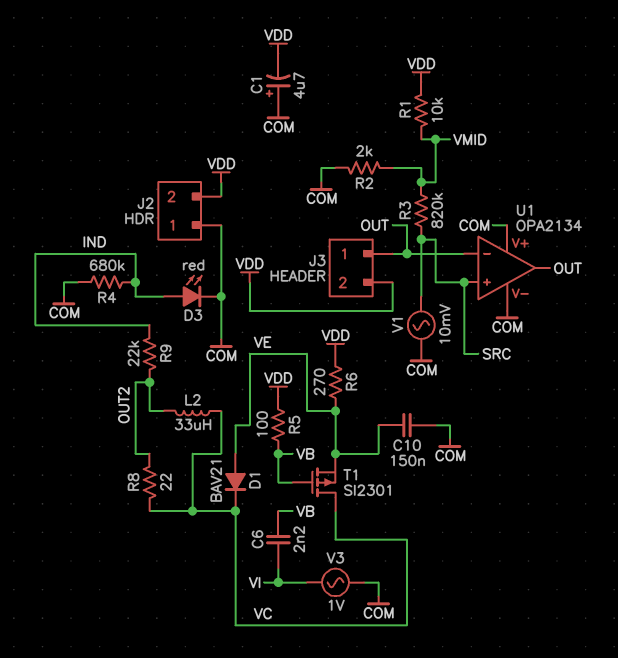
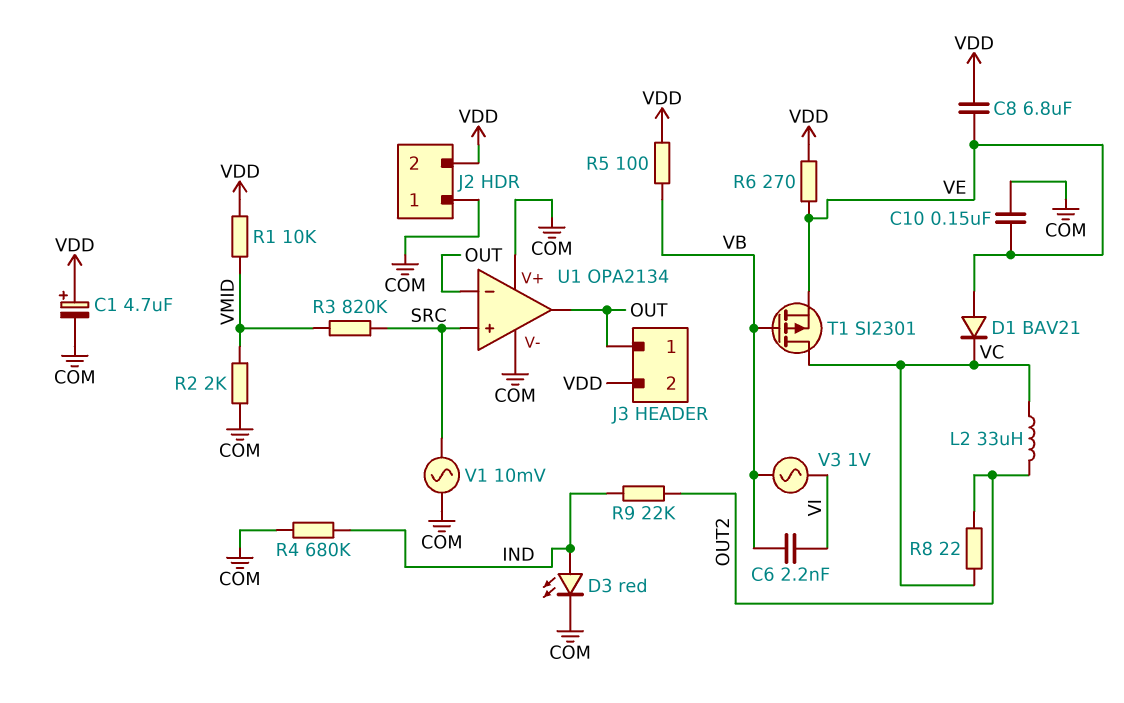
C1: 4.7uF (plus COM, minus VDD) -> 4.7uF (plus VDD, minus COM)
C8: none -> 6.8uF (VDD, VE)
V3: AC 1V (COM, VI) -> AC 1V (VB, VI)

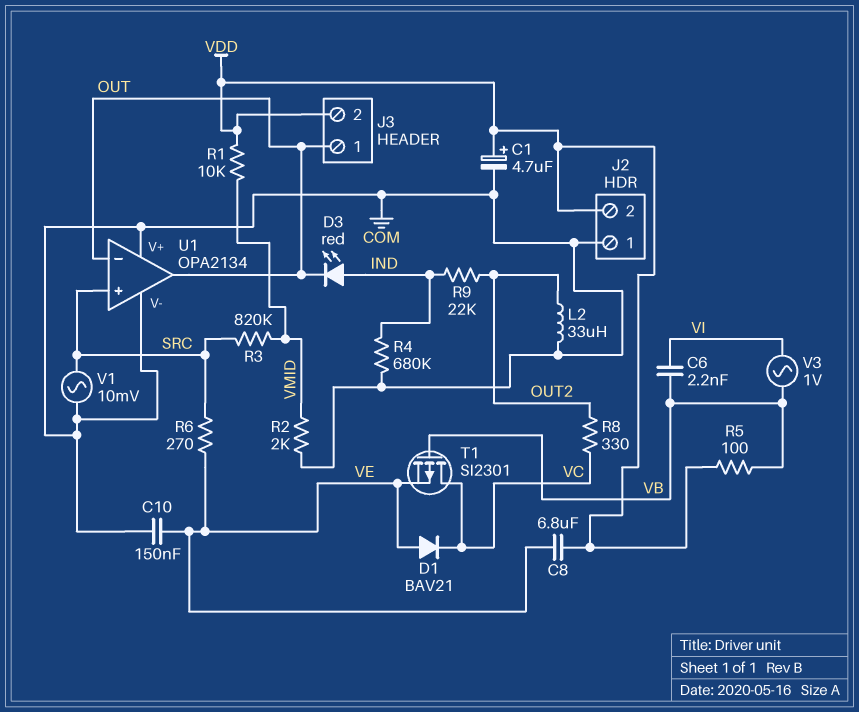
D3: LED red (A IND, K COM) -> LED red (A IND, K OUT)
L2: 33uH (OUT2, VC) -> 33uH (COM, OUT2)
R6: 270 (VDD, VE) -> 270 (SRC, VE)
R8: 22 (OUT2, VC) -> 330 (OUT2, VC)

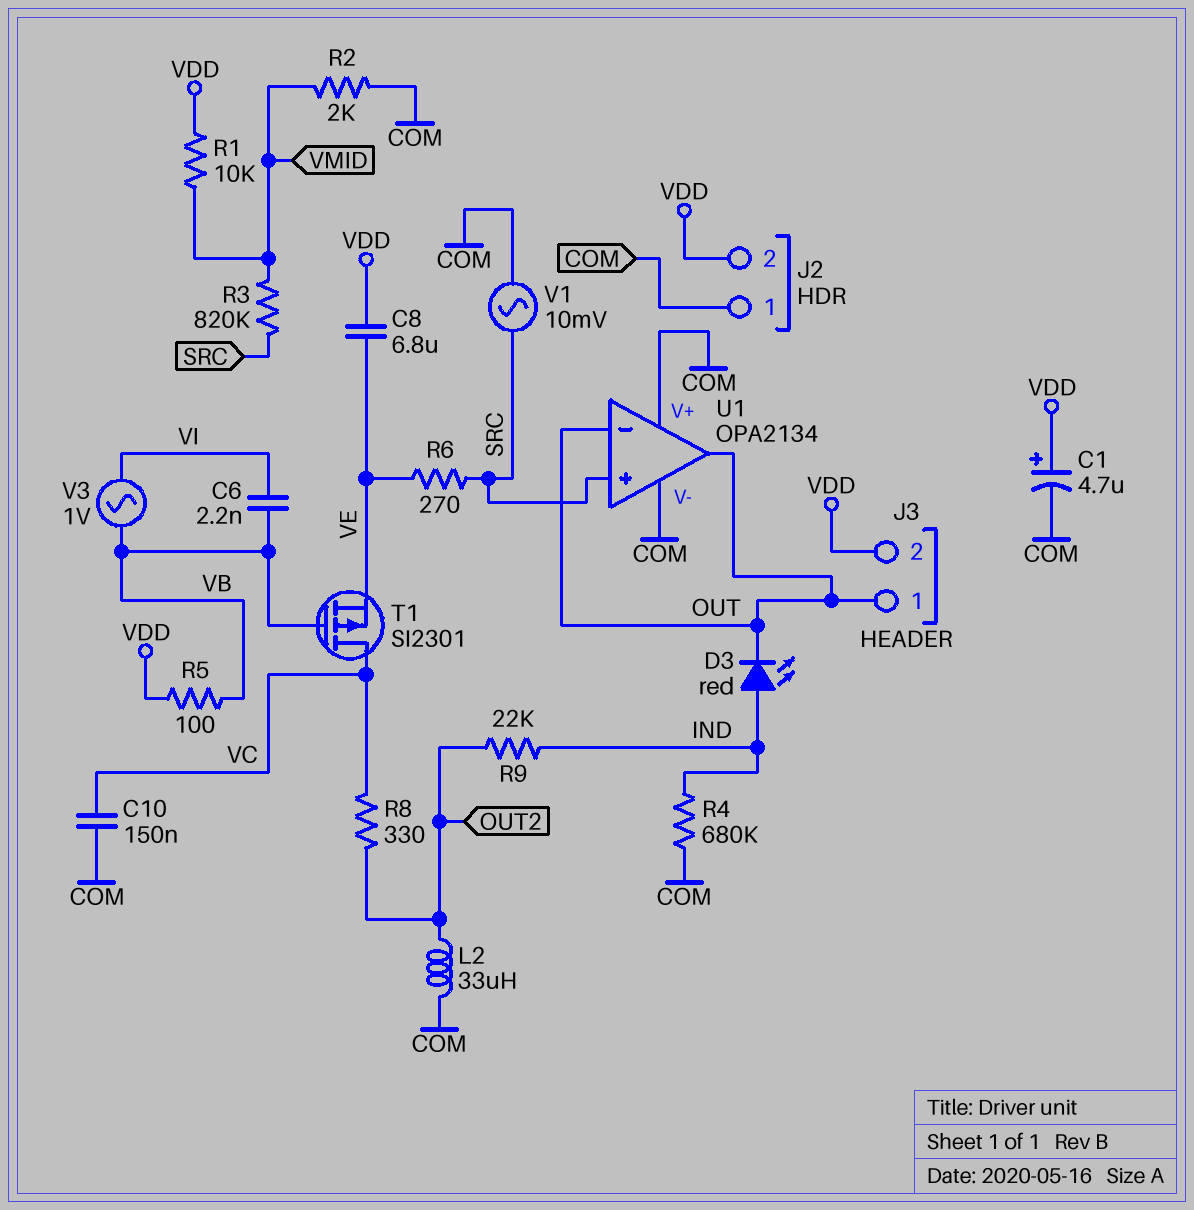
C10: 150nF (COM, VE) -> 150nF (COM, VC)
D1: diode BAV21 (A VE, K VC) -> none

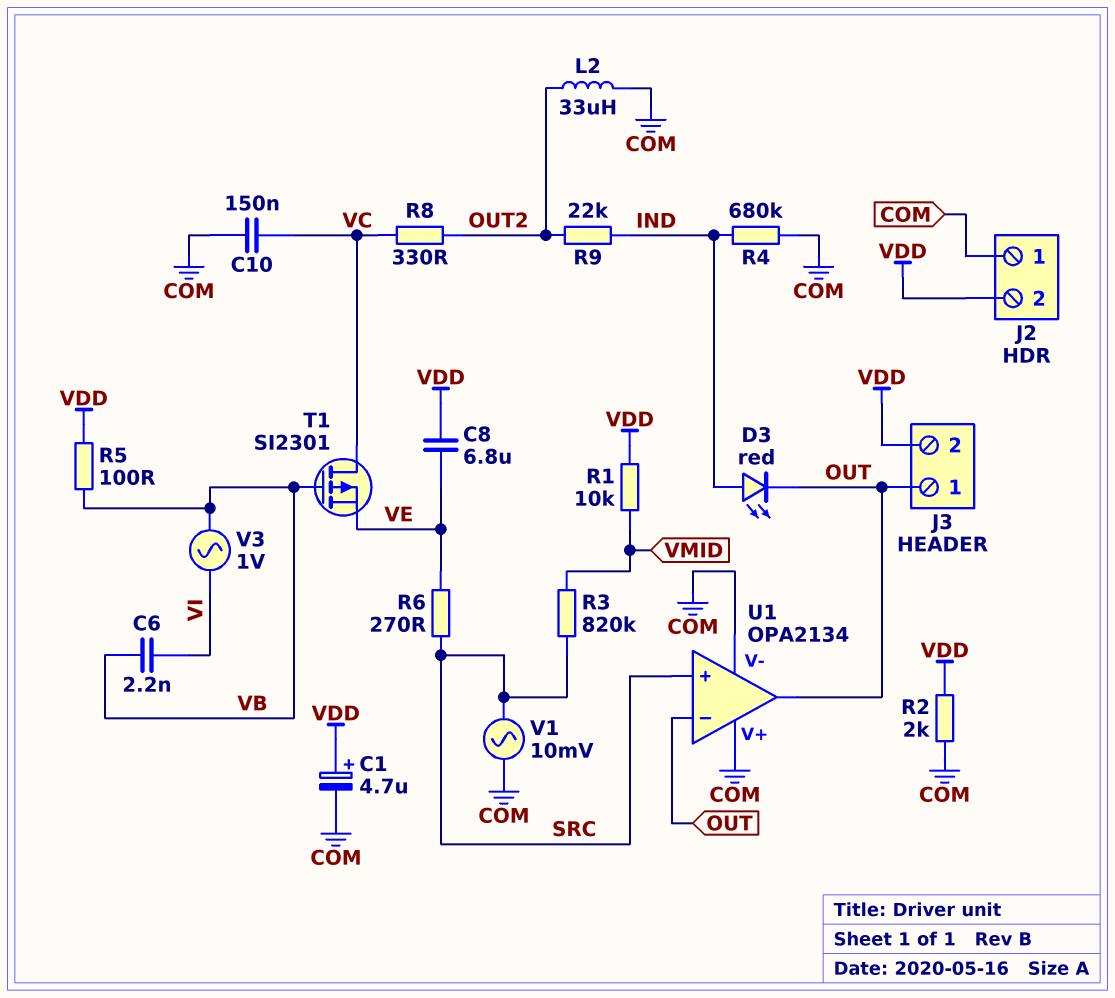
R2: 2k (COM, VMID) -> 2k (COM, VDD)

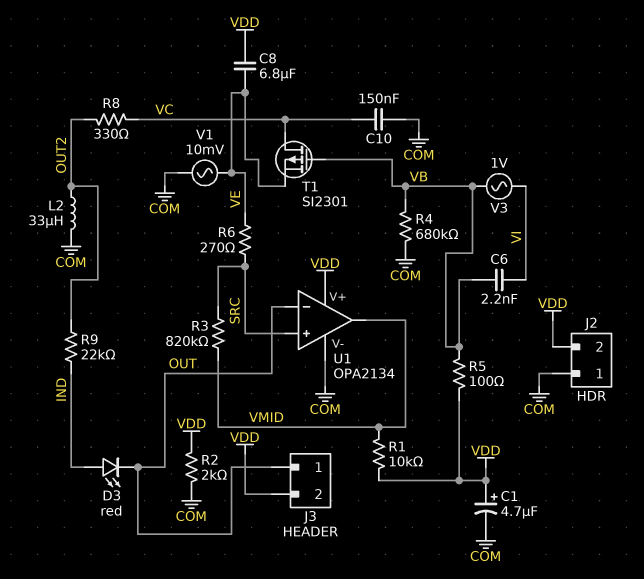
R4: 680k (COM, IND) -> 680k (COM, VB)
U1 pin V+: COM -> VDD
U1 pin out: OUT -> VMID
V1: AC 10mV (COM, SRC) -> AC 10mV (COM, VE)

